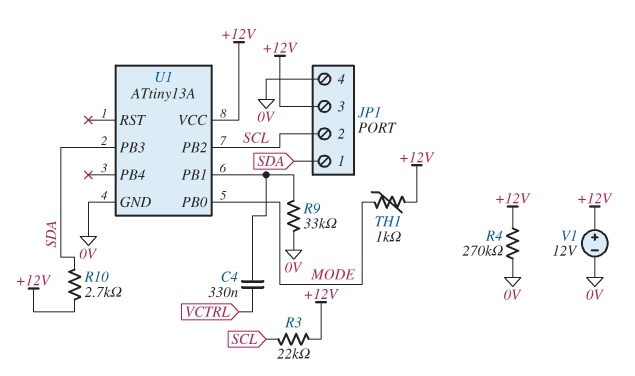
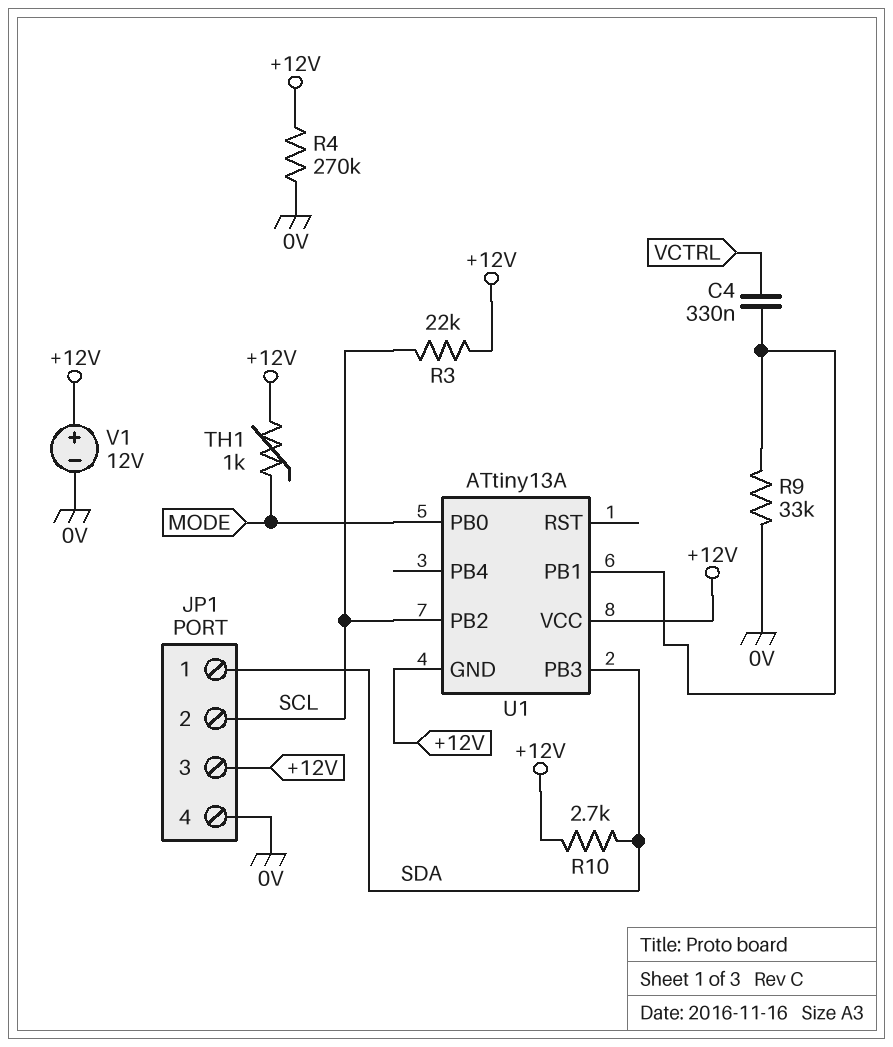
U1 pin GND: 0V -> +12V

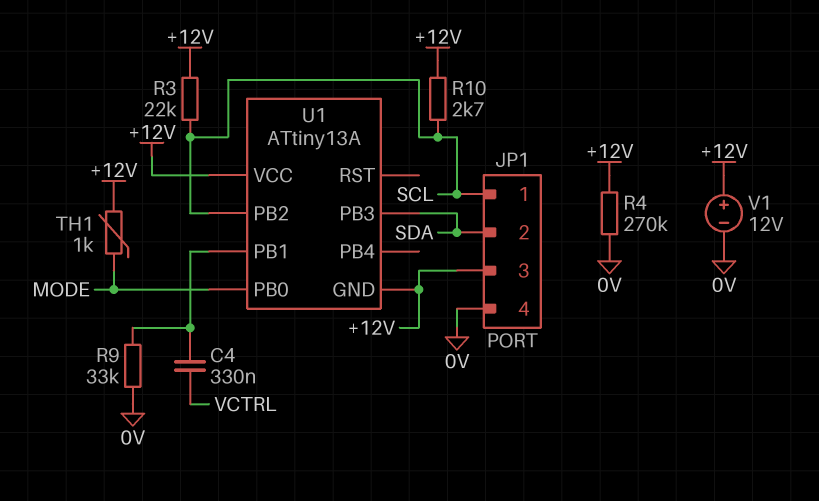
JP1 pin 1: SDA -> SCL
JP1 pin 2: SCL -> SDA
R10: 2.7k (+12V, SDA) -> 2.7k (+12V, SCL)

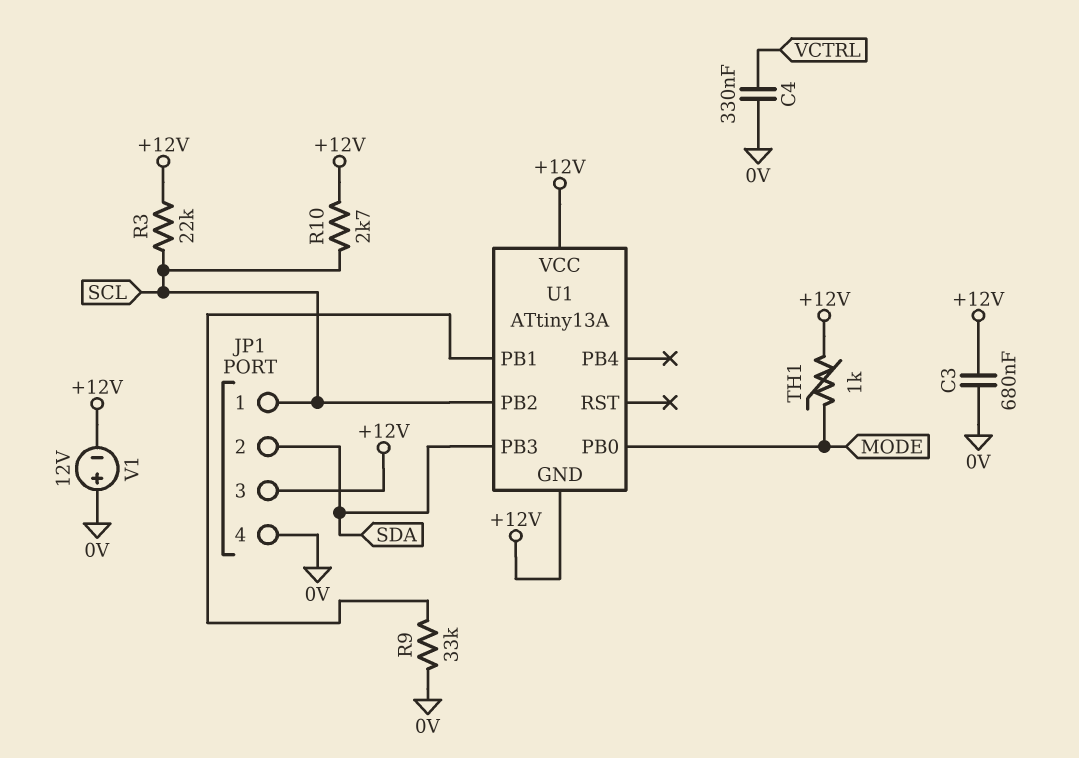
C3: none -> 680nF (+12V, 0V)
C4: 330nF (U1/PB1, VCTRL) -> 330nF (0V, VCTRL)
R4: 270k (+12V, 0V) -> none
V1: 12V (plus +12V, minus 0V) -> 12V (plus 0V, minus +12V)

